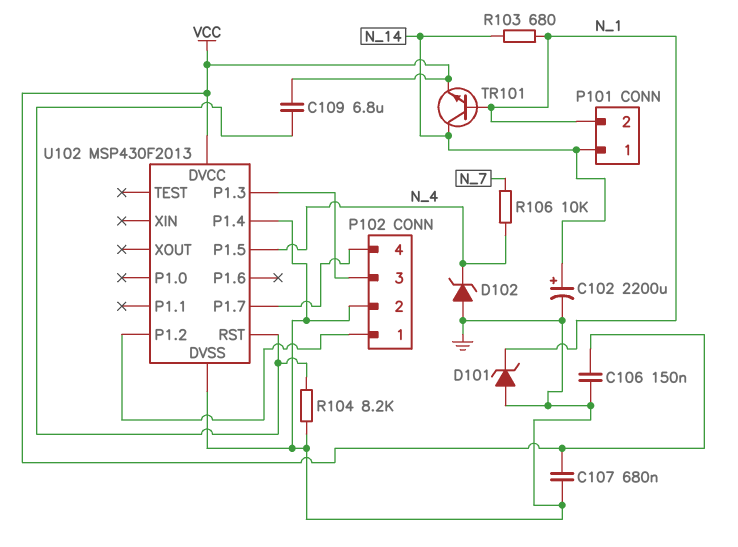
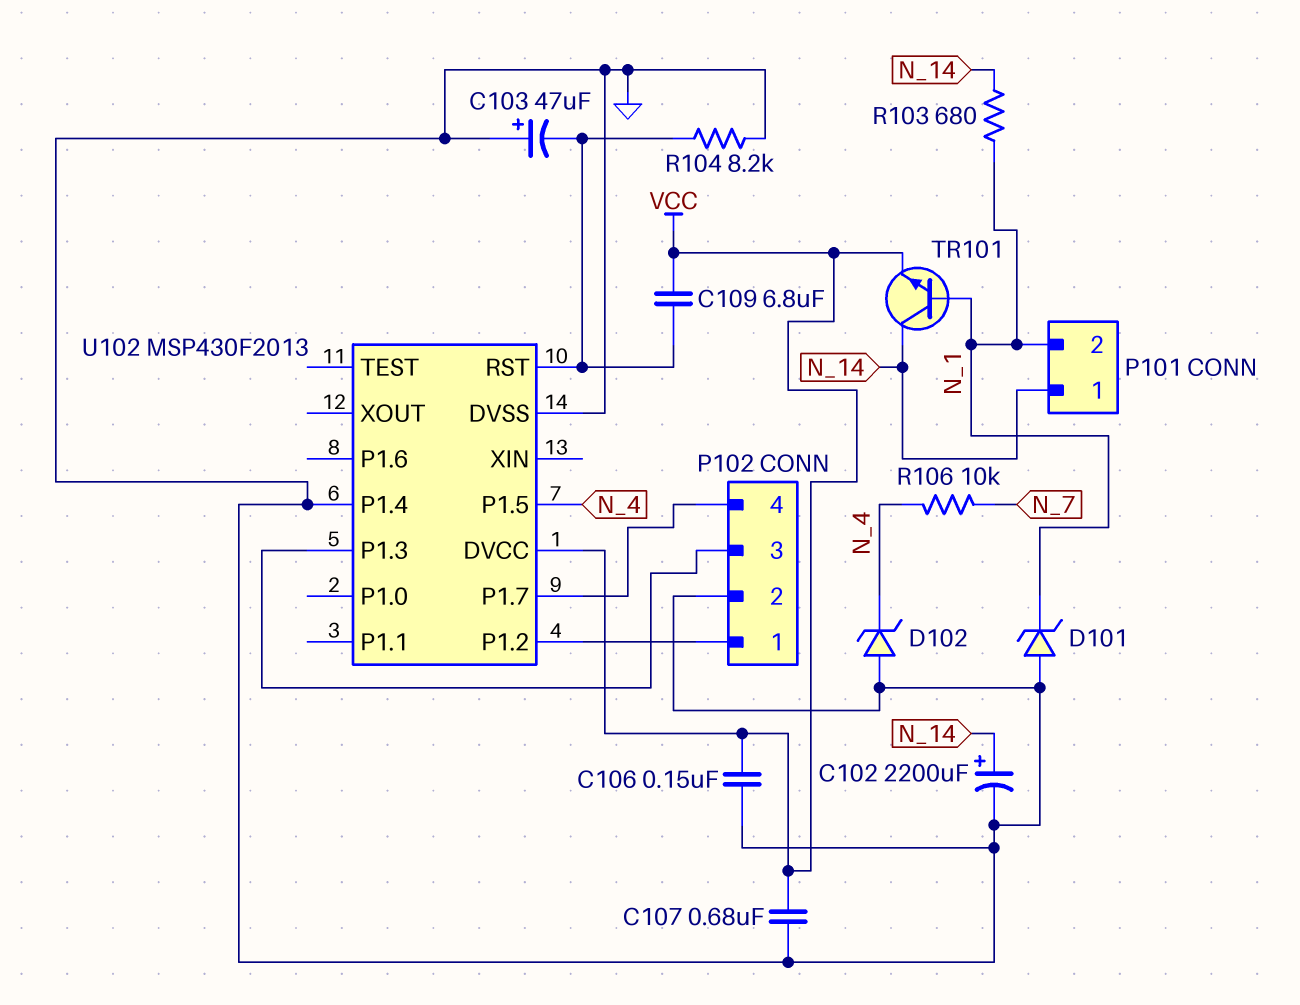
C103: none -> 47uF (plus GND, minus U102/RST)

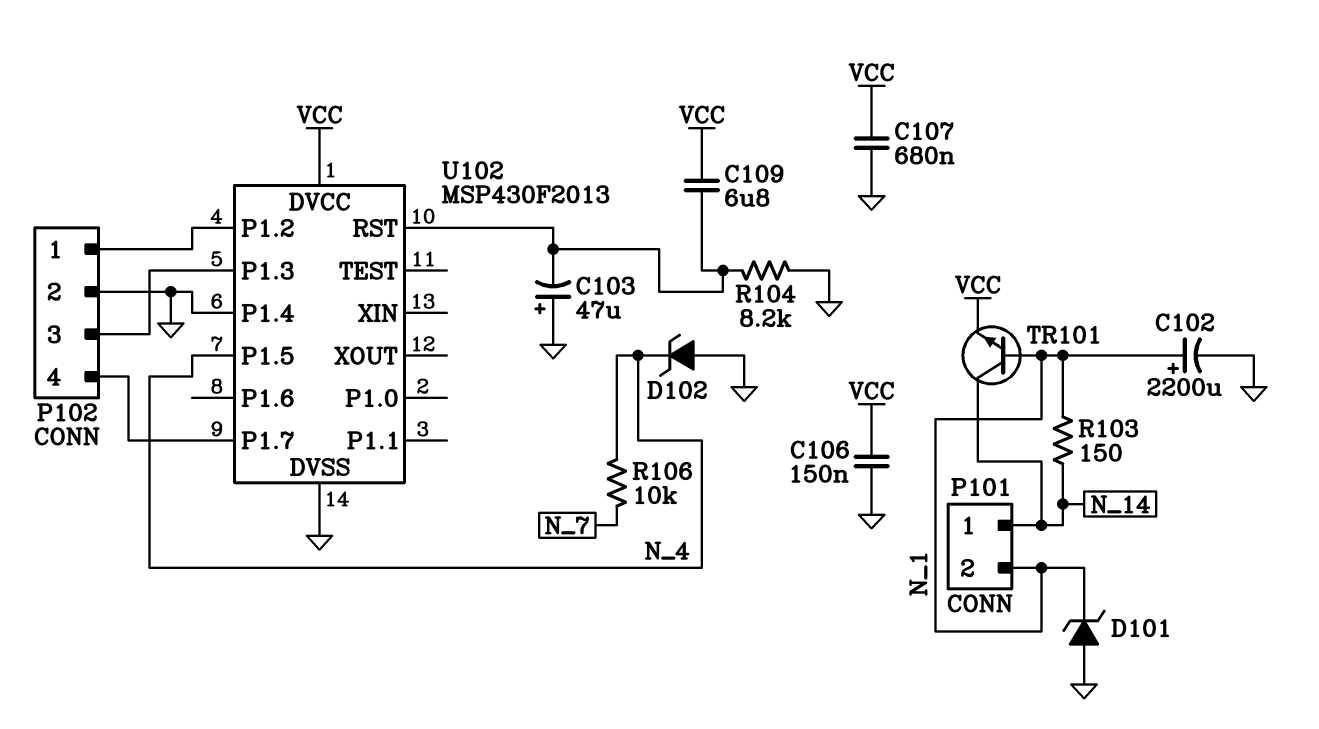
C102: 2200uF (plus N_14, minus GND) -> 2200uF (plus N_1, minus GND)
R103: 680 (N_1, N_14) -> 150 (N_1, N_14)

